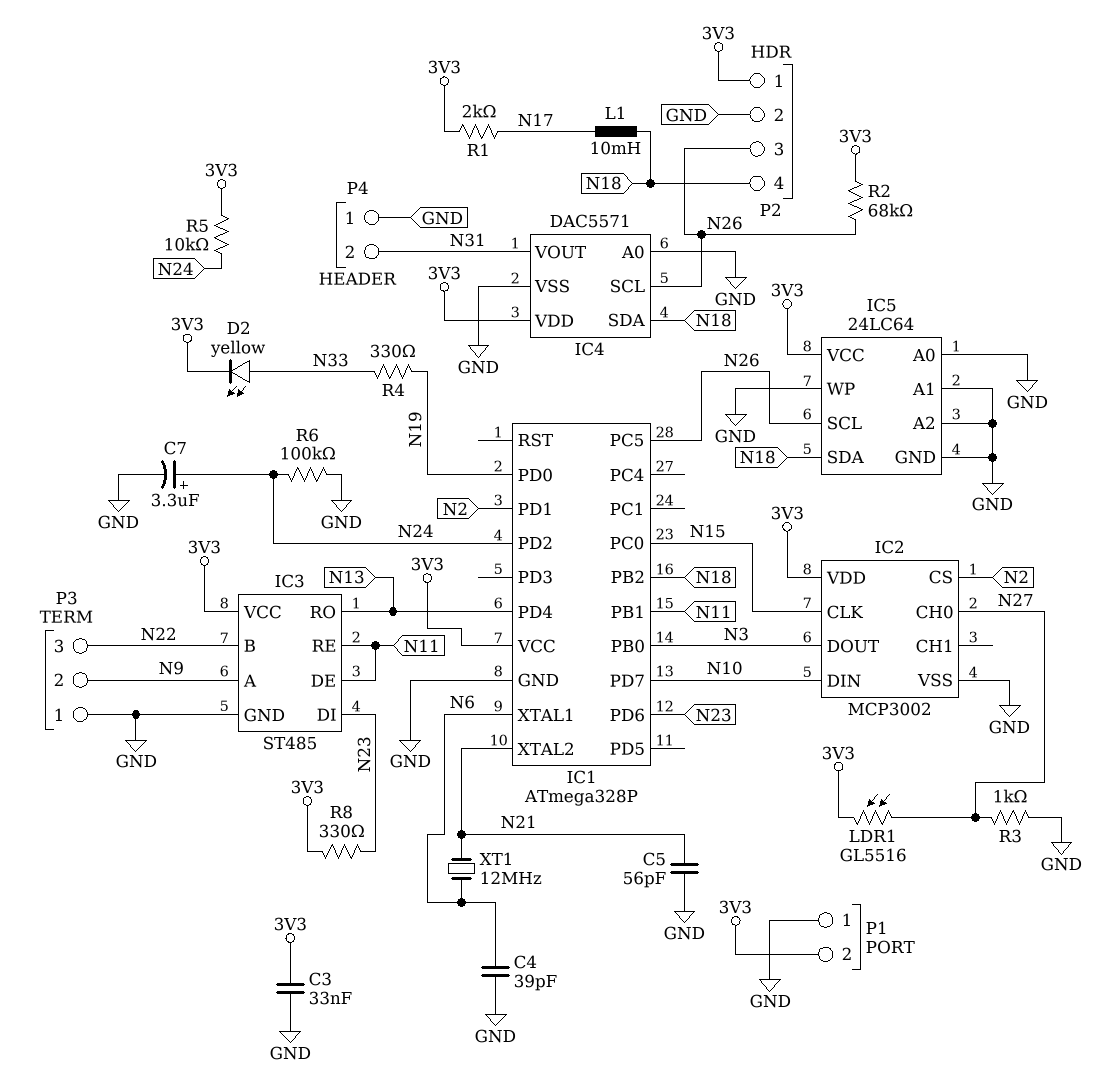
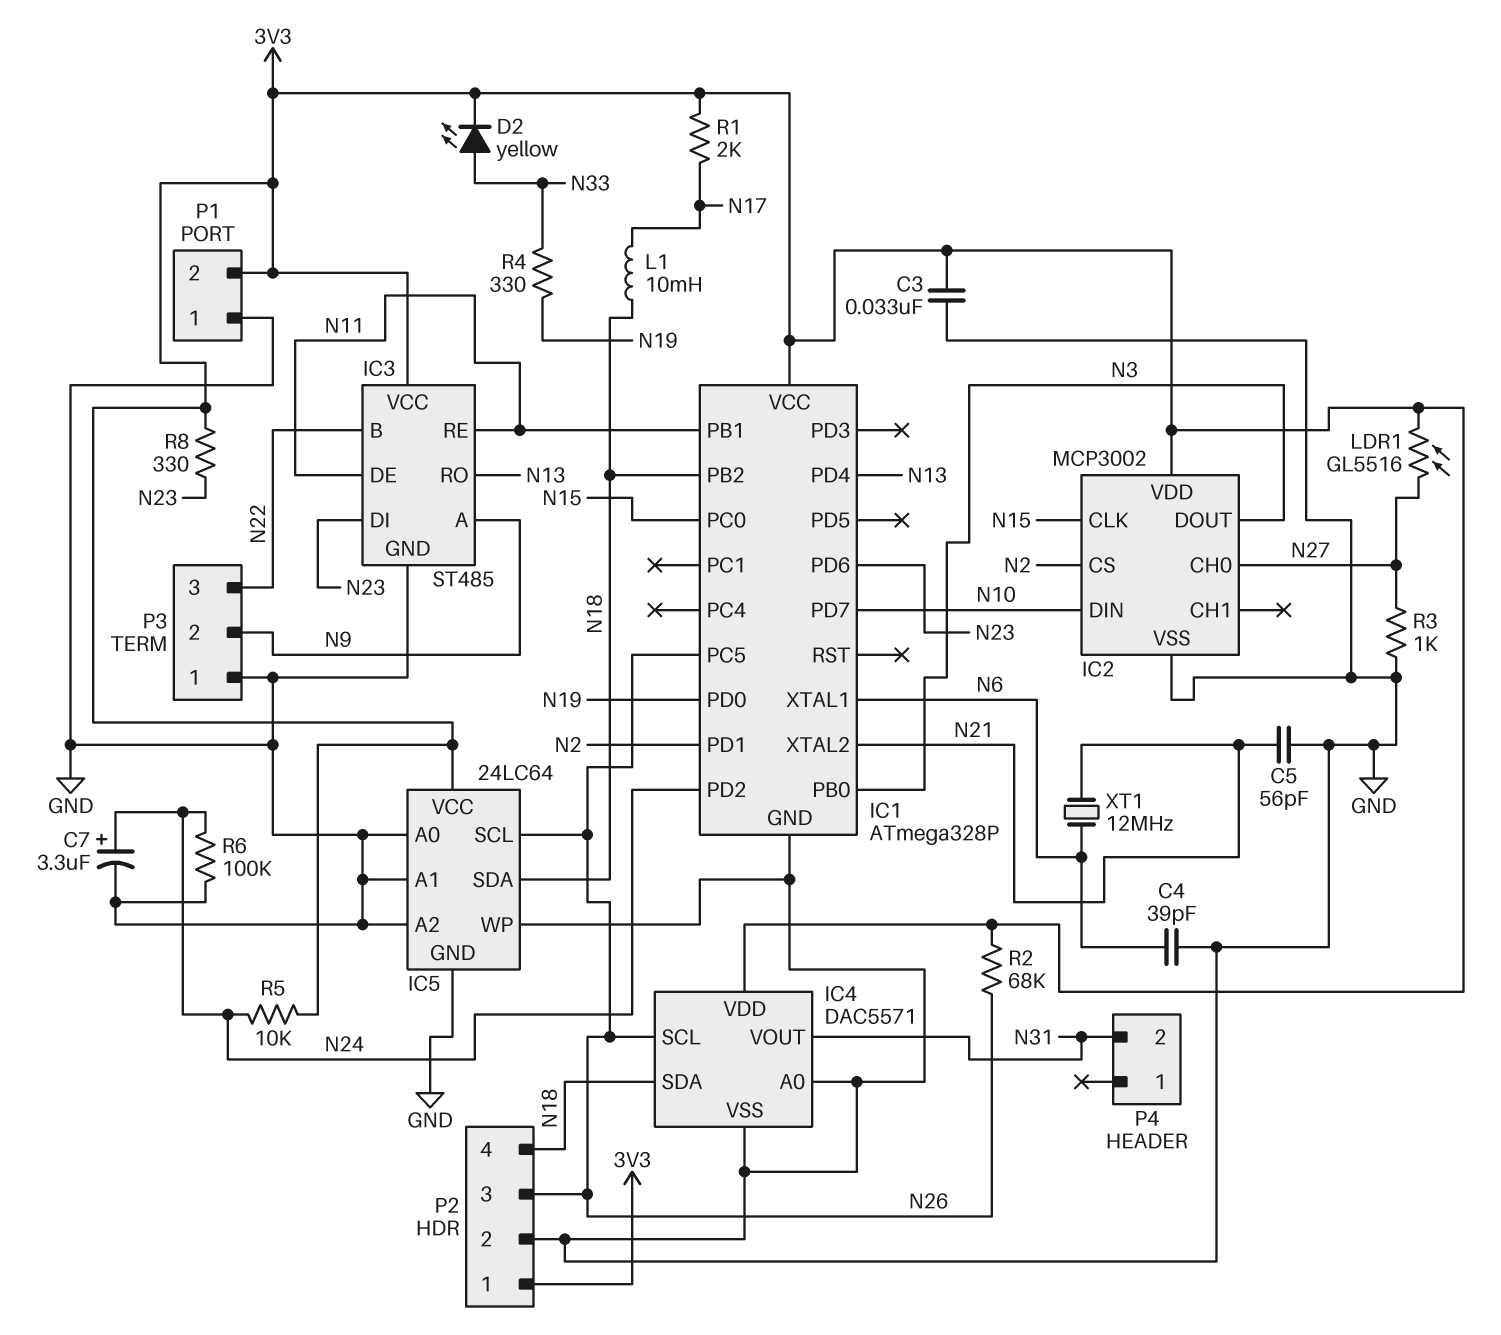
P4 pin 1: GND -> none

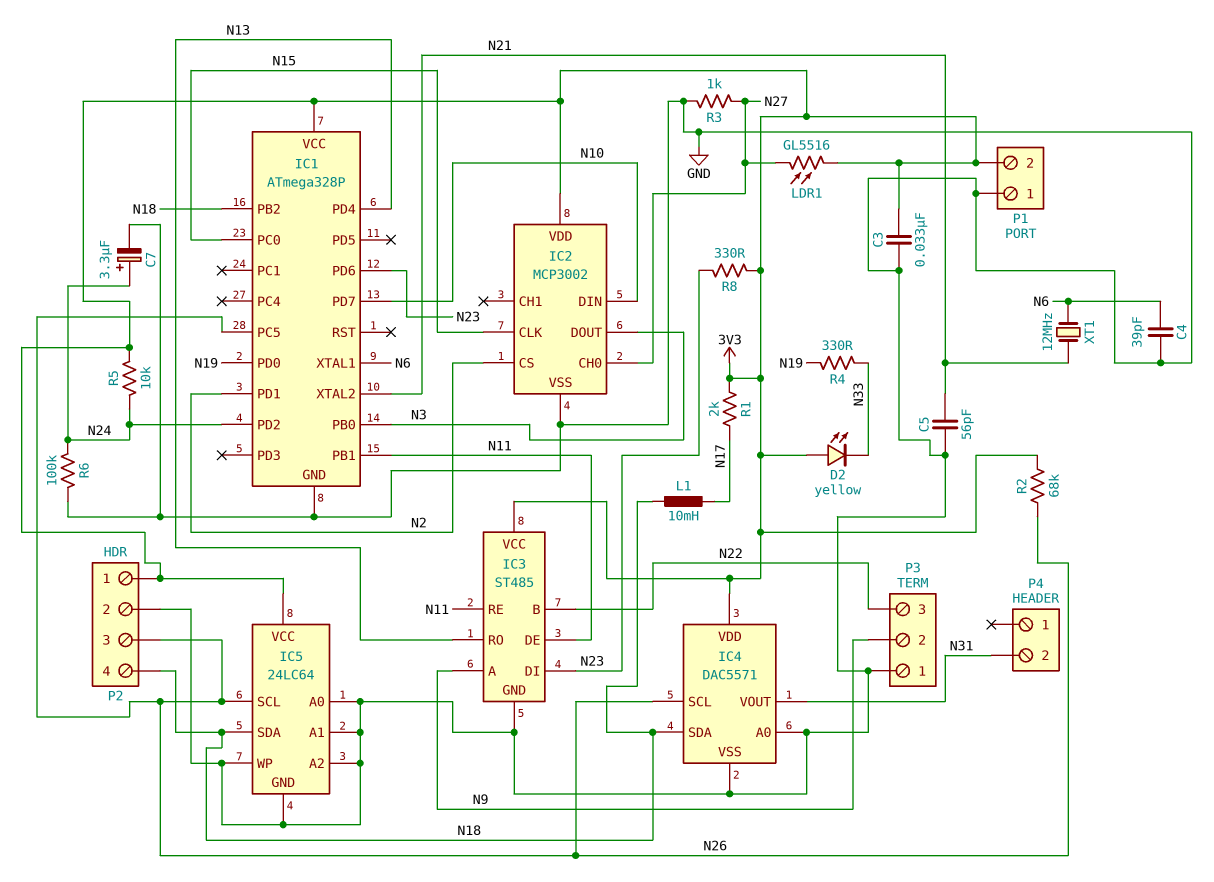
D2: LED yellow (A N33, K 3V3) -> LED yellow (A 3V3, K N33)

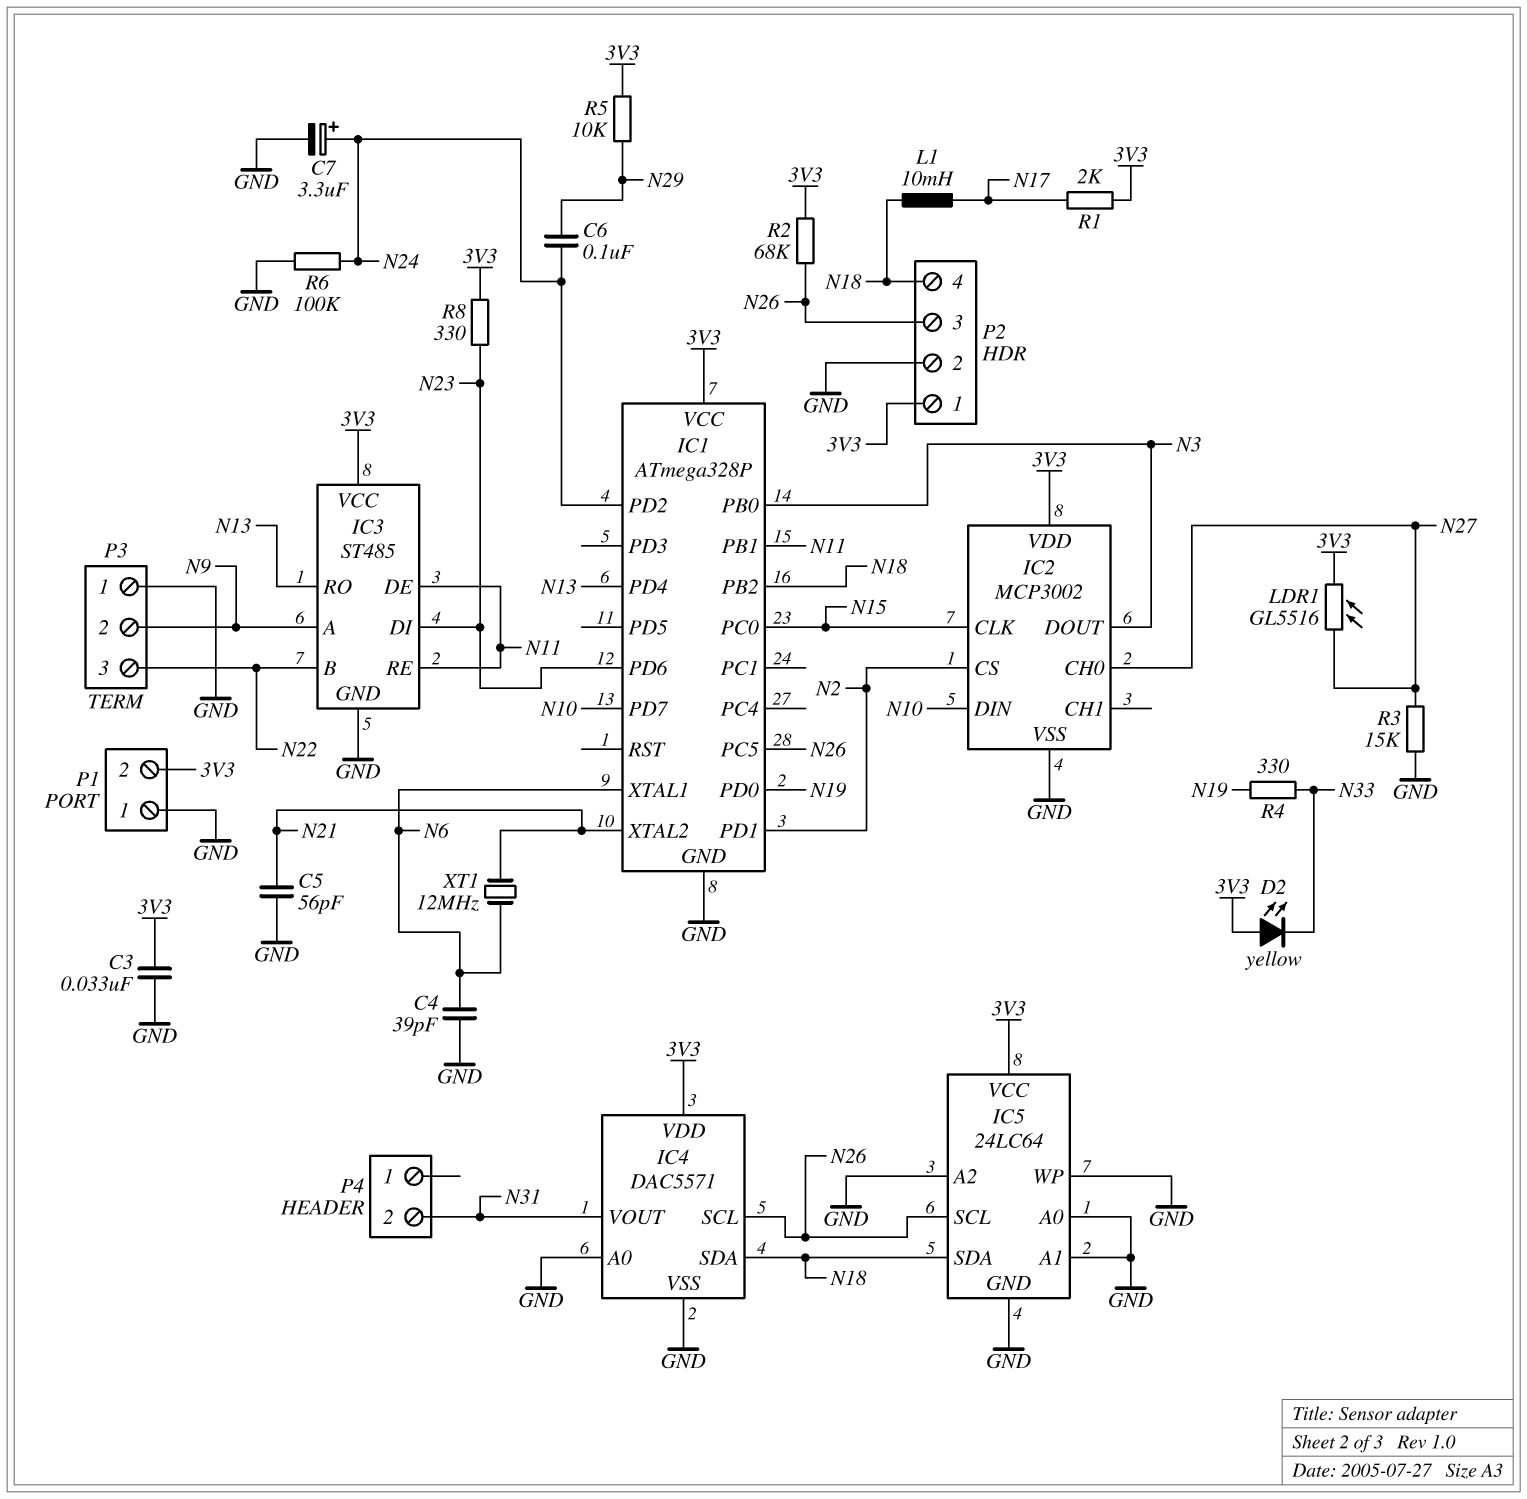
C6: none -> 100nF (N24, N29)
R3: 1k (GND, N27) -> 15k (GND, N27)
R5: 10k (3V3, N24) -> 10k (3V3, N29)

